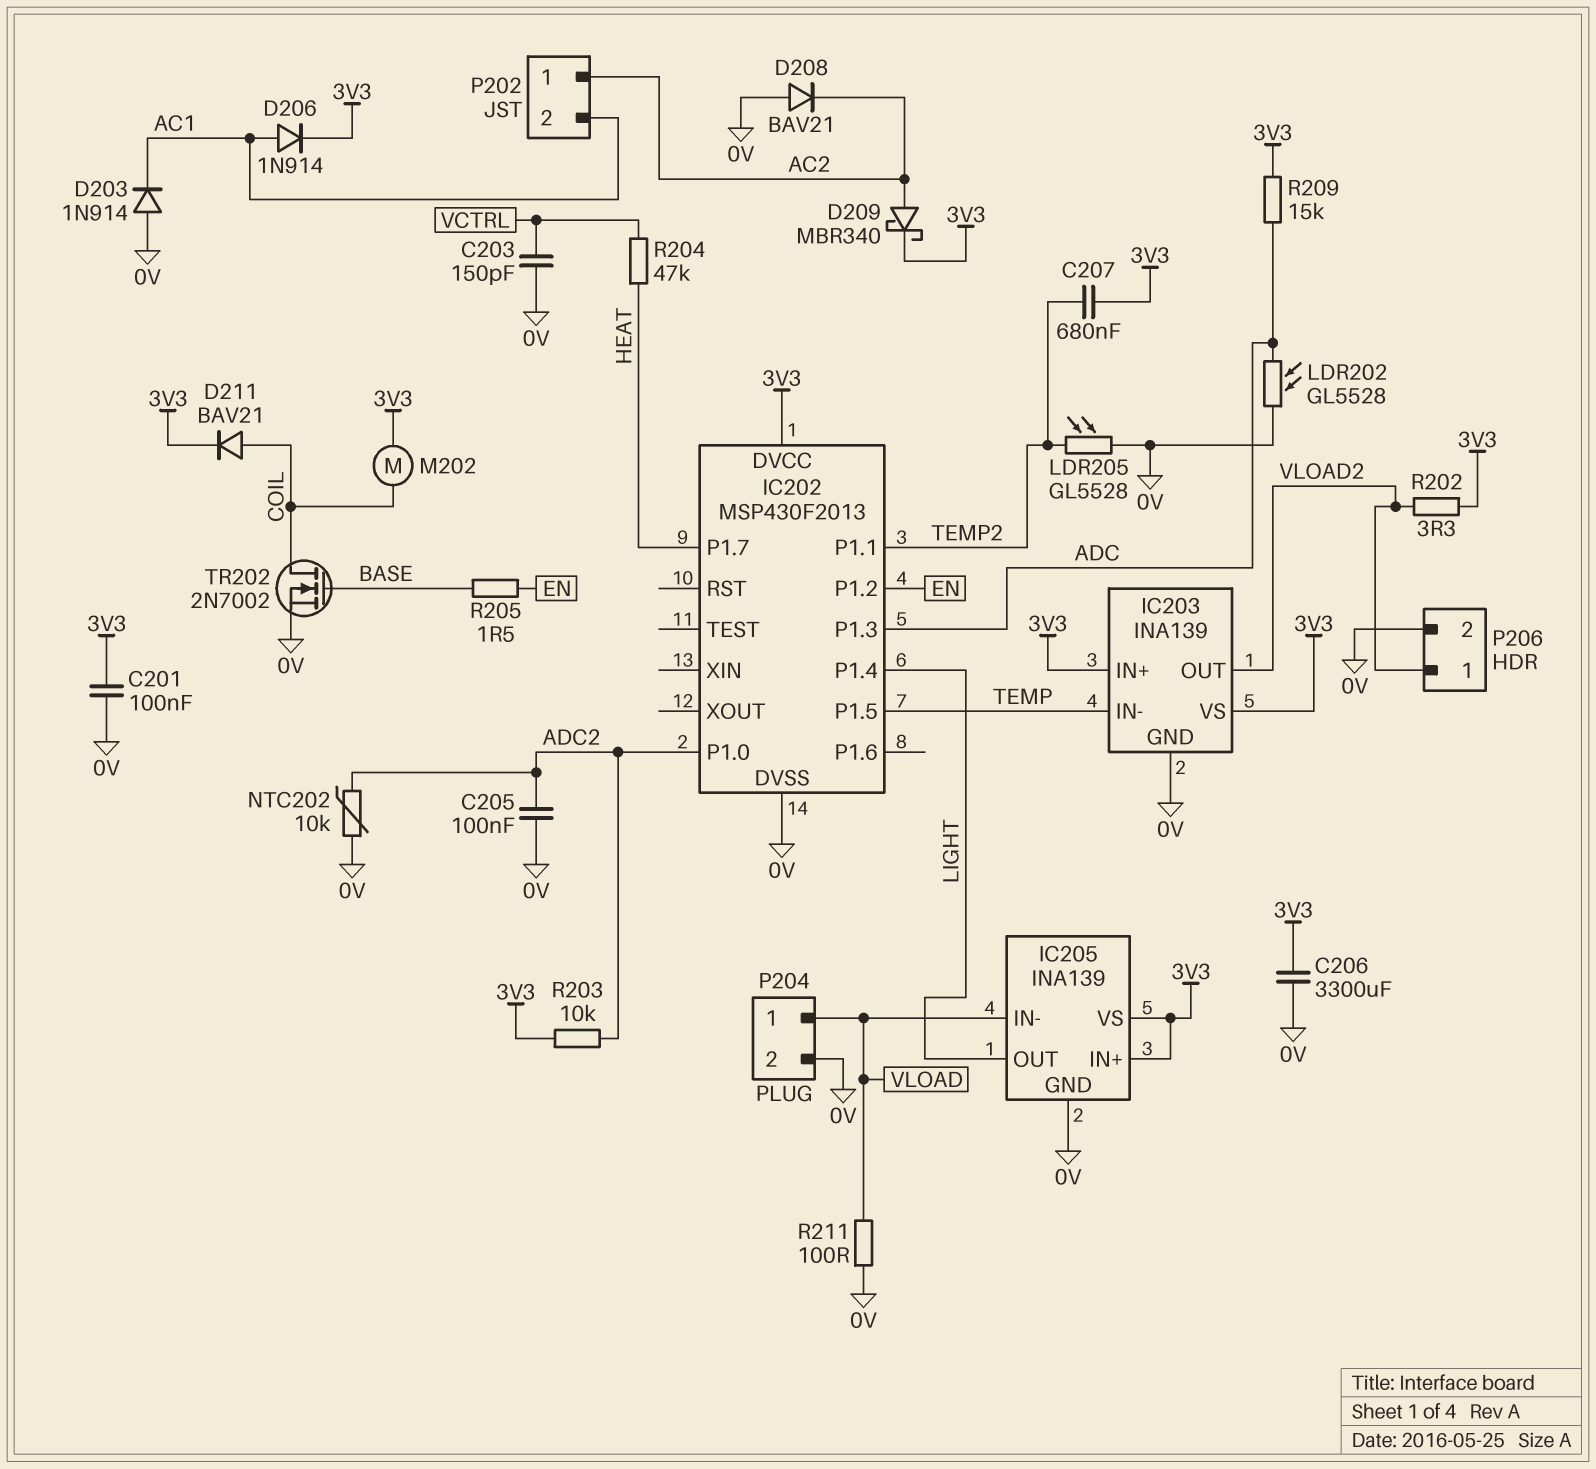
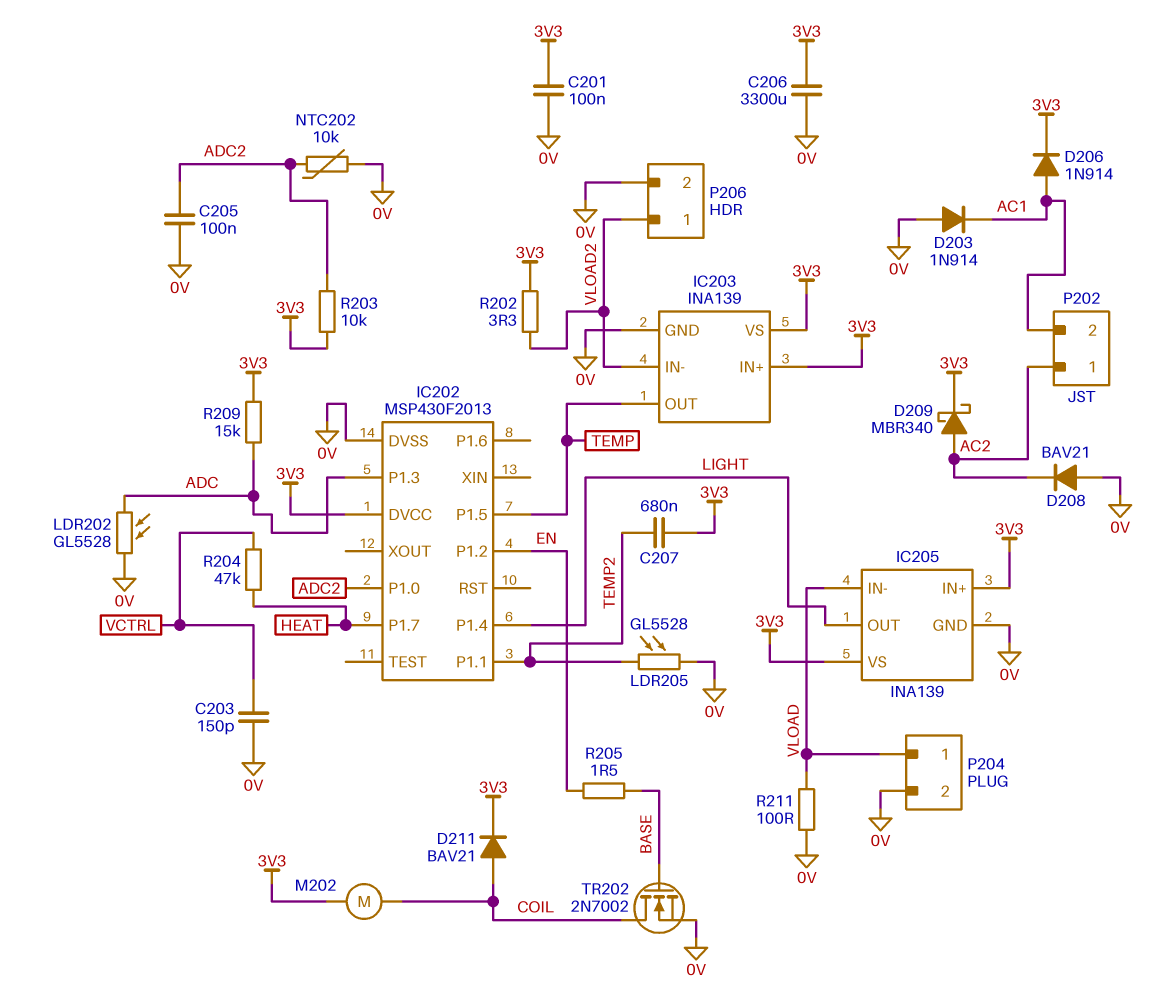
IC203 pin IN-: TEMP -> VLOAD2
IC203 pin OUT: VLOAD2 -> TEMP

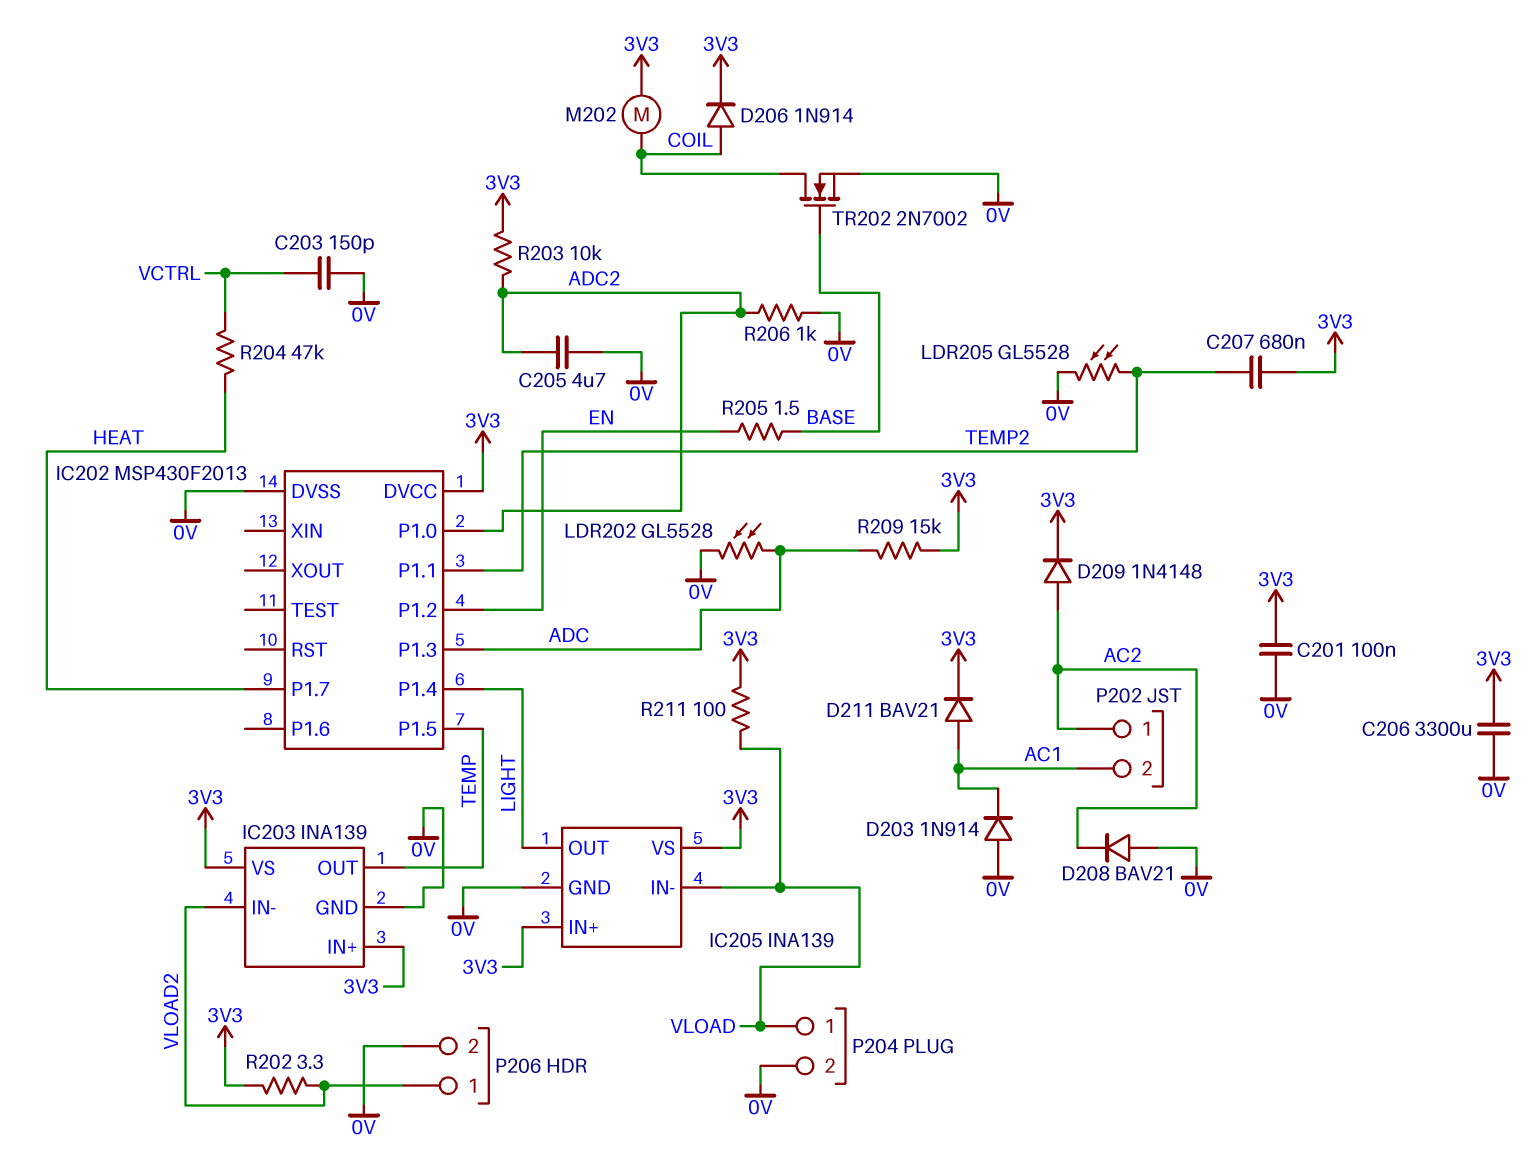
C205: 100nF (0V, ADC2) -> 4.7uF (0V, ADC2)
D206: diode 1N914 (A AC1, K 3V3) -> diode 1N914 (A COIL, K 3V3)
D209: schottky MBR340 (A AC2, K 3V3) -> diode 1N4148 (A AC2, K 3V3)
D211: diode BAV21 (A COIL, K 3V3) -> diode BAV21 (A AC1, K 3V3)
NTC202: 10k (0V, ADC2) -> none
R206: none -> 1k (0V, ADC2)
R211: 100 (0V, VLOAD) -> 100 (3V3, VLOAD)

